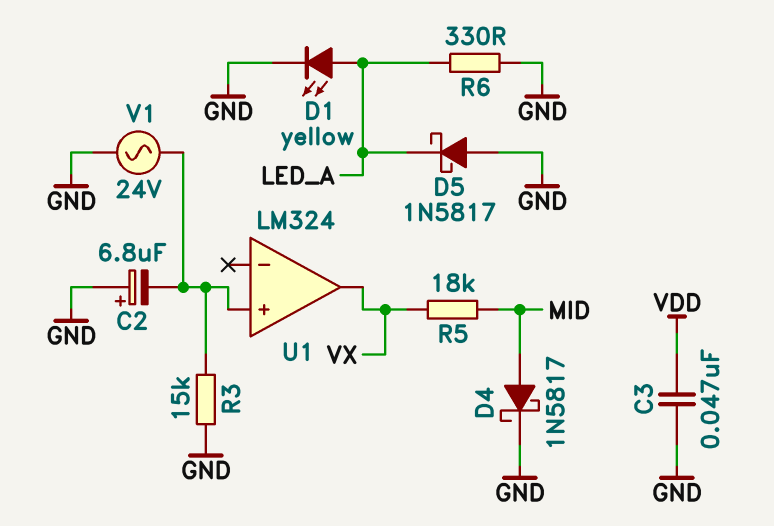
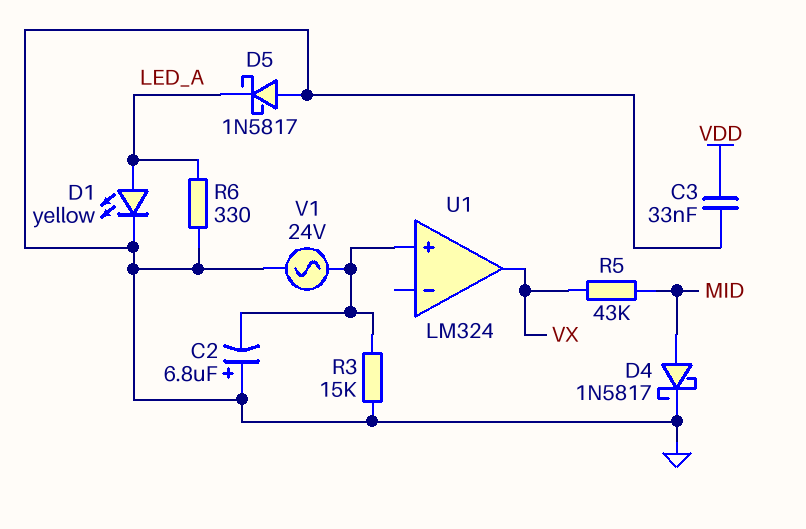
C3: 47nF (GND, VDD) -> 33nF (GND, VDD)
R5: 18k (MID, VX) -> 43k (MID, VX)

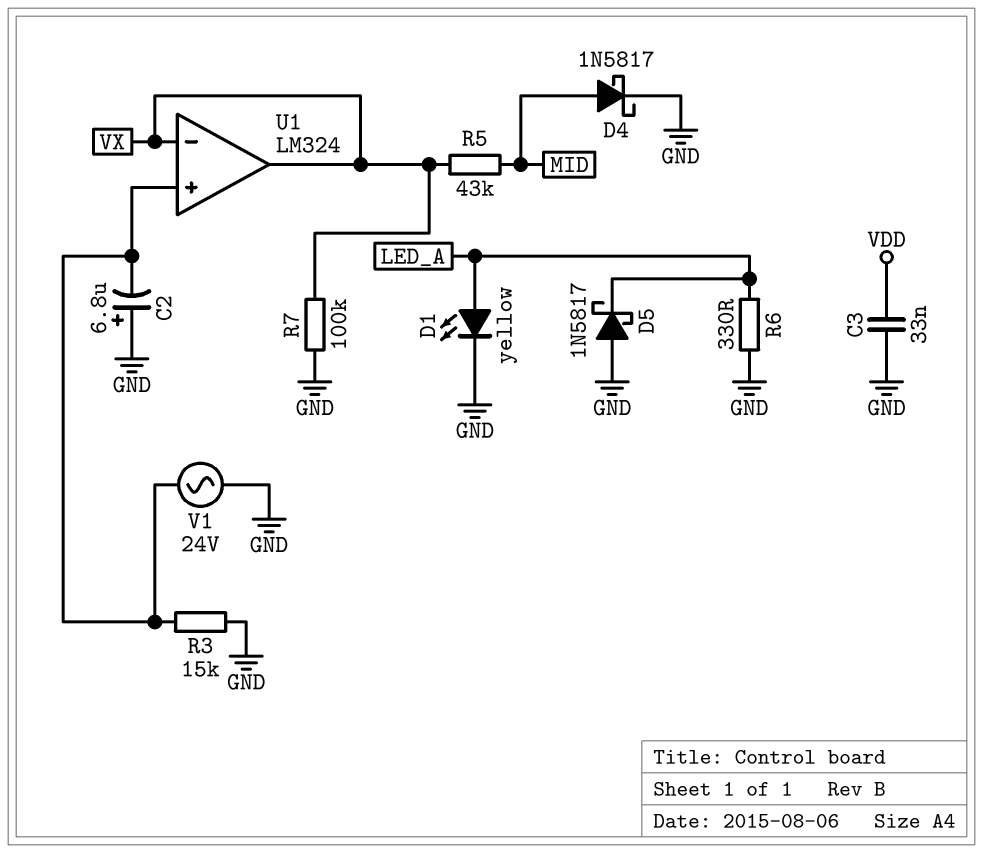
R7: none -> 100k (GND, VX)
U1 pin in-: none -> VX

